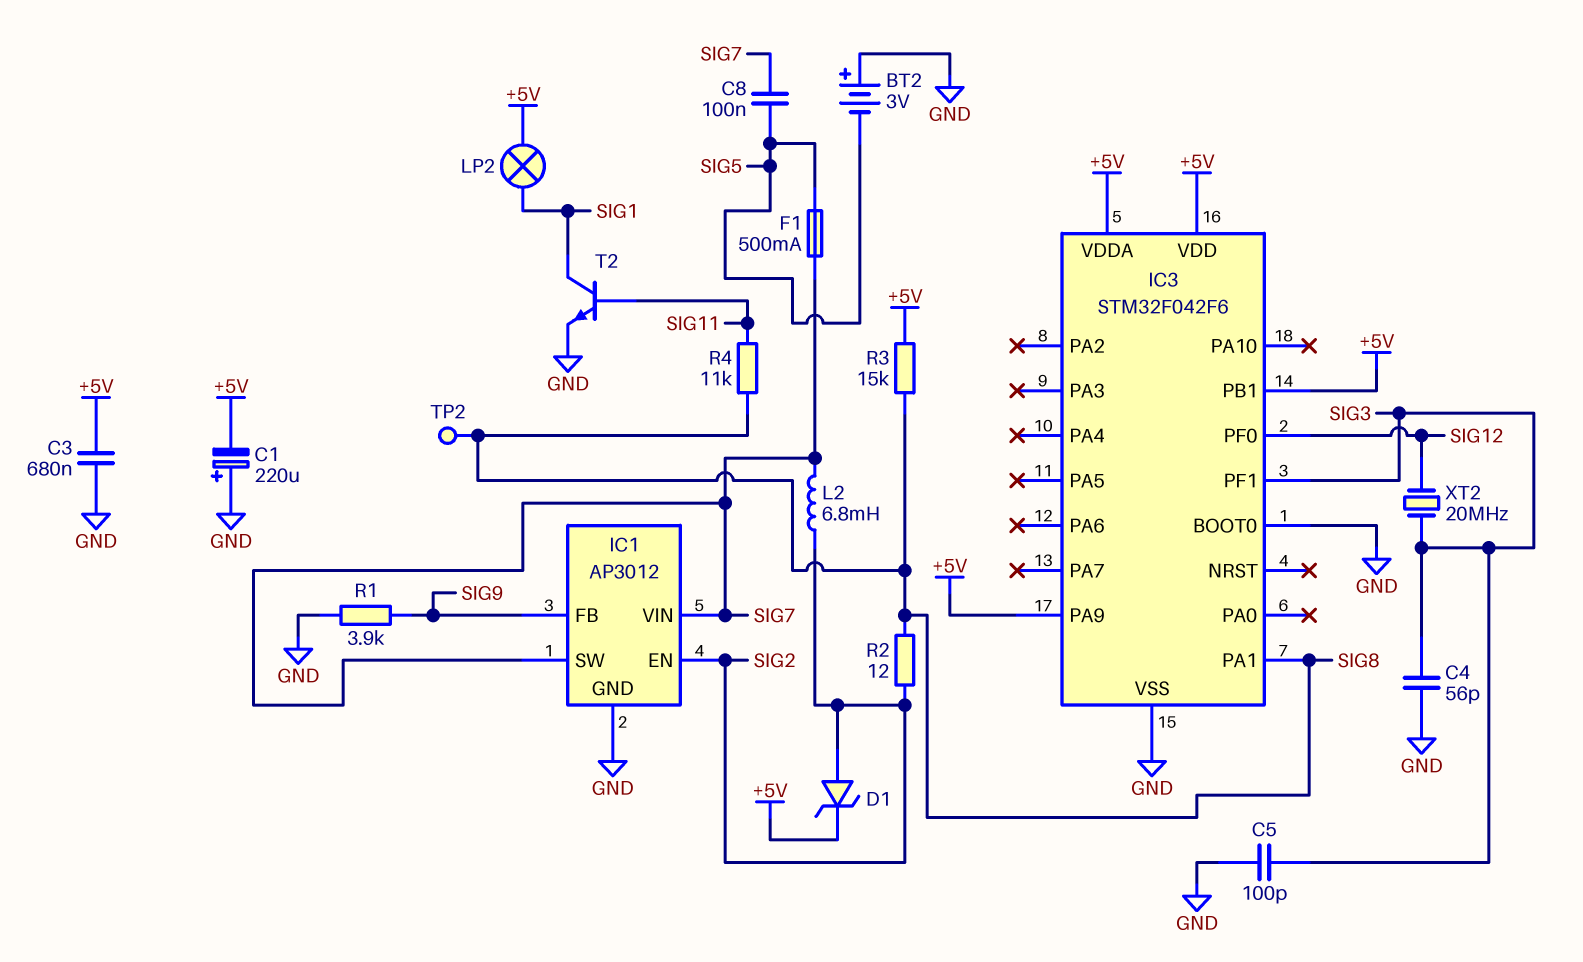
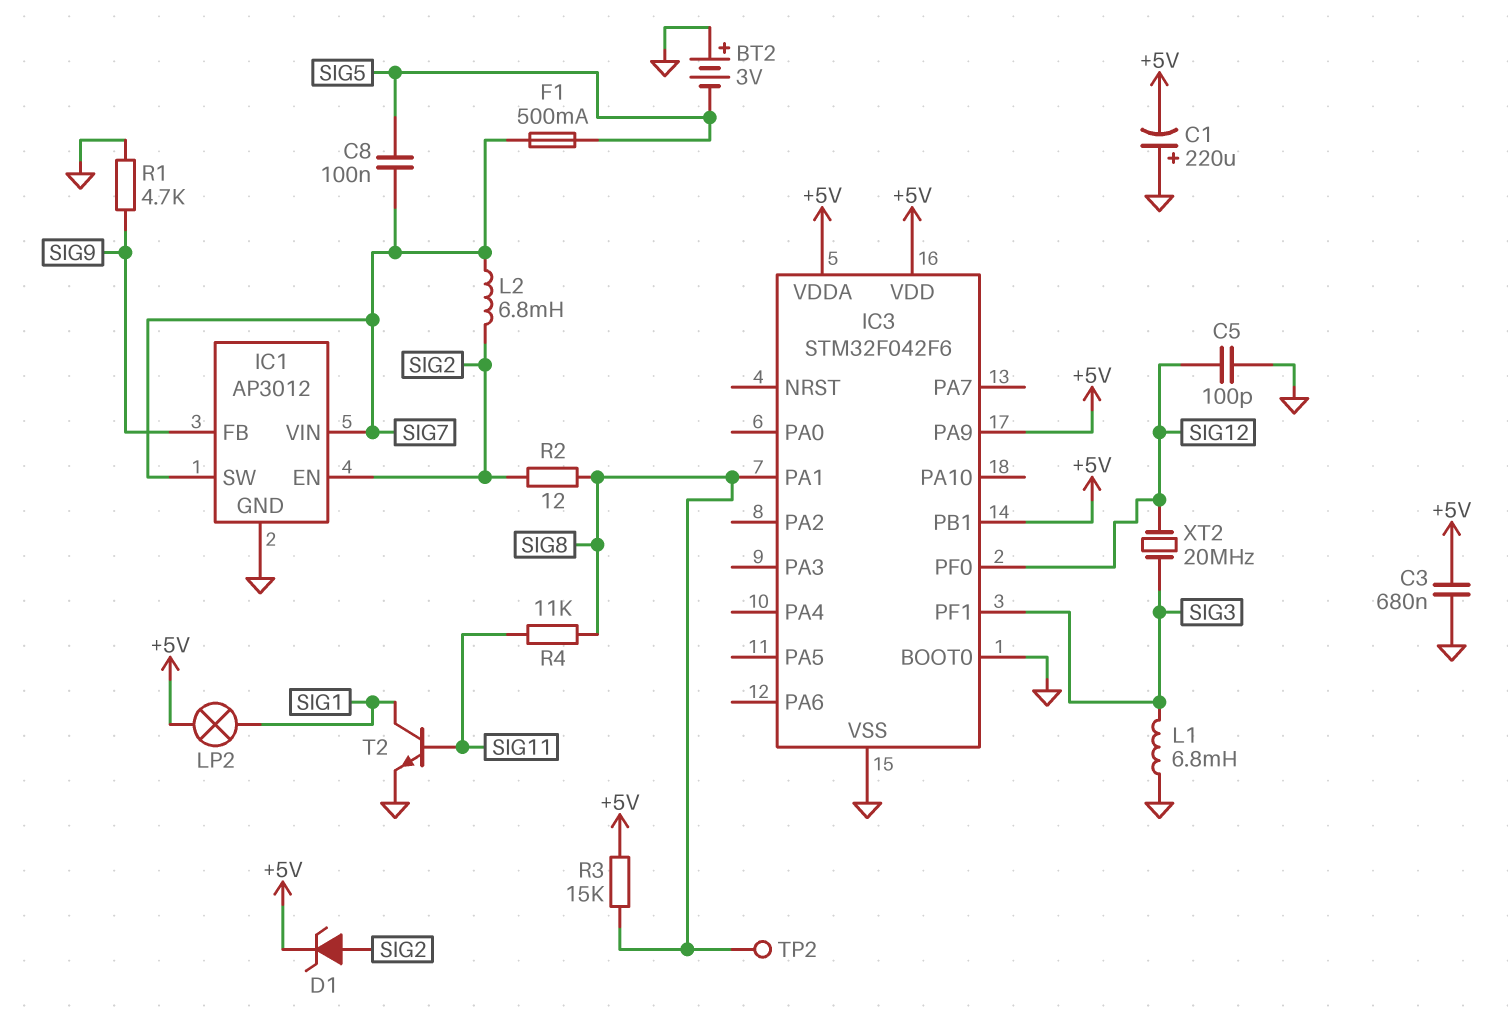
C4: 56pF (GND, SIG3) -> none
C5: 100pF (GND, SIG3) -> 100pF (GND, SIG12)
L1: none -> 6.8mH (GND, SIG3)
R1: 3.9k (GND, SIG9) -> 4.7k (GND, SIG9)

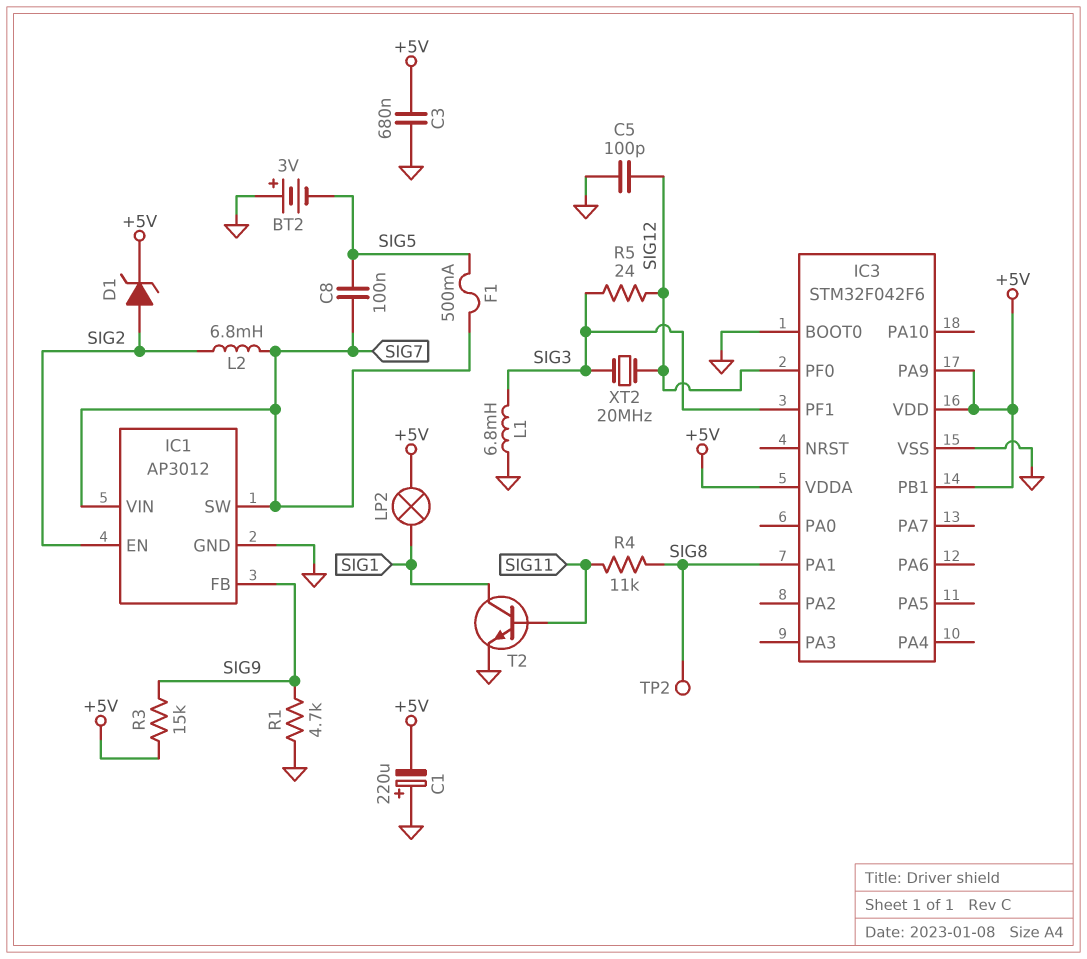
R2: 12 (SIG2, SIG8) -> none
R3: 15k (+5V, SIG8) -> 15k (+5V, SIG9)
R5: none -> 24 (SIG3, SIG12)

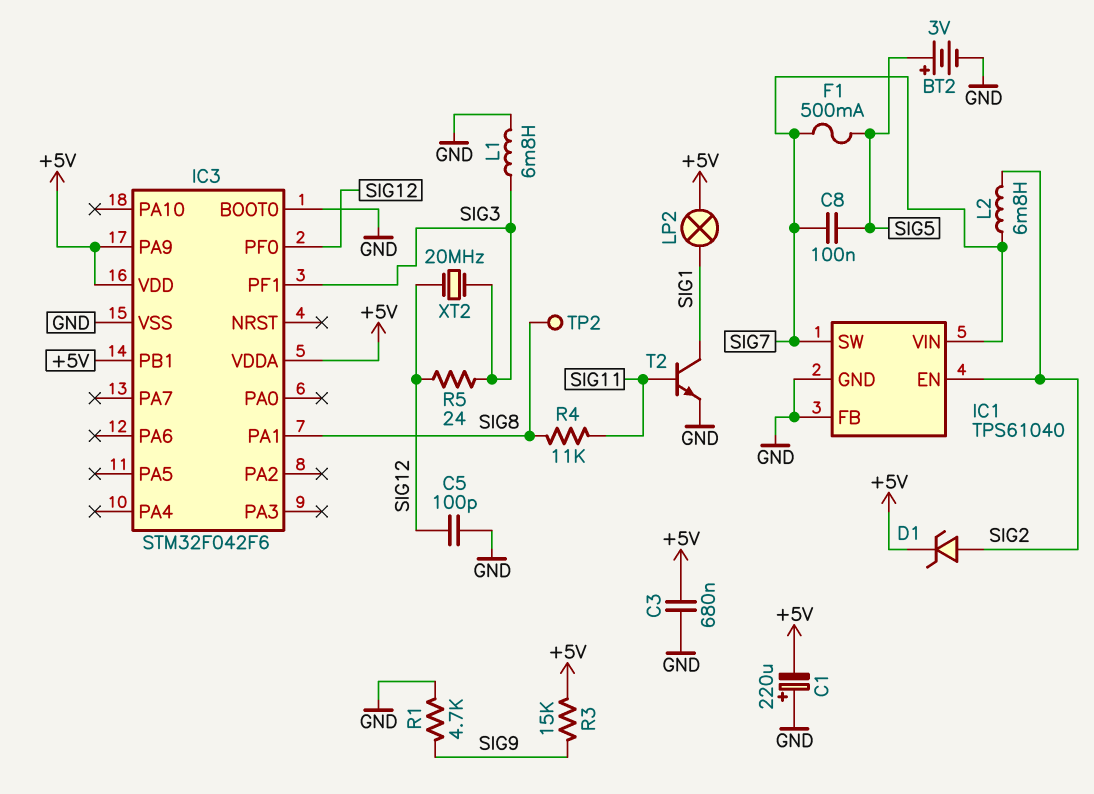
BT2: 3V (plus GND, minus SIG5) -> 3V (plus SIG5, minus GND)
IC1: AP3012 -> TPS61040
IC1 pin FB: SIG9 -> GND

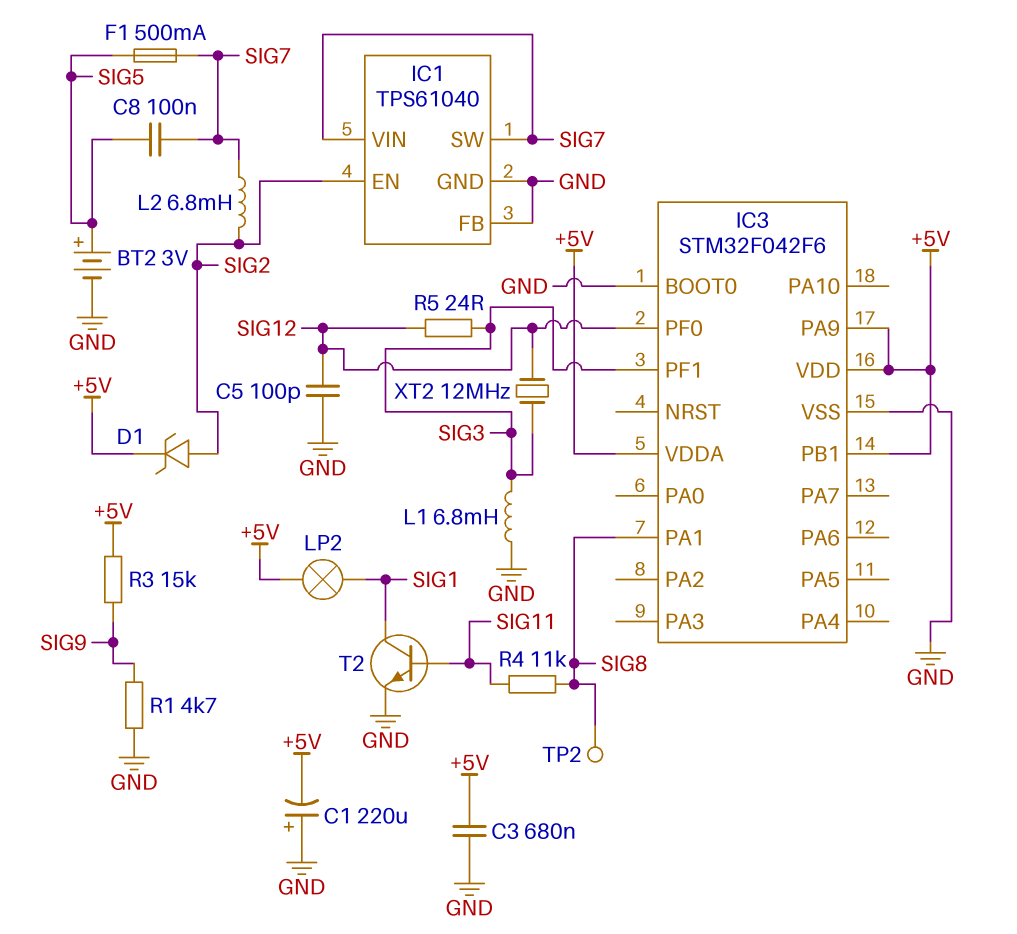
XT2: 20MHz (SIG3, SIG12) -> 12MHz (SIG3, SIG12)

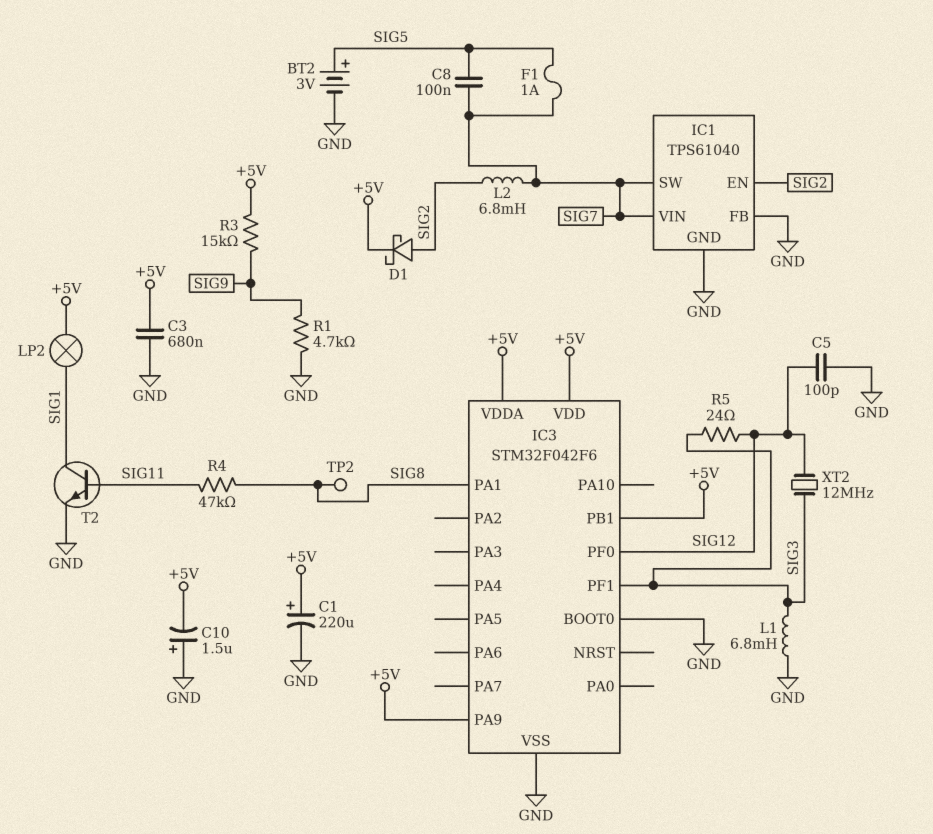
C1: 220uF (plus GND, minus +5V) -> 220uF (plus +5V, minus GND)
C10: none -> 1.5uF (plus GND, minus +5V)
D1: zener (A SIG2, K +5V) -> schottky (A SIG2, K +5V)
F1: 500mA (SIG5, SIG7) -> 1A (SIG5, SIG7)
R4: 11k (SIG8, SIG11) -> 47k (SIG8, SIG11)

